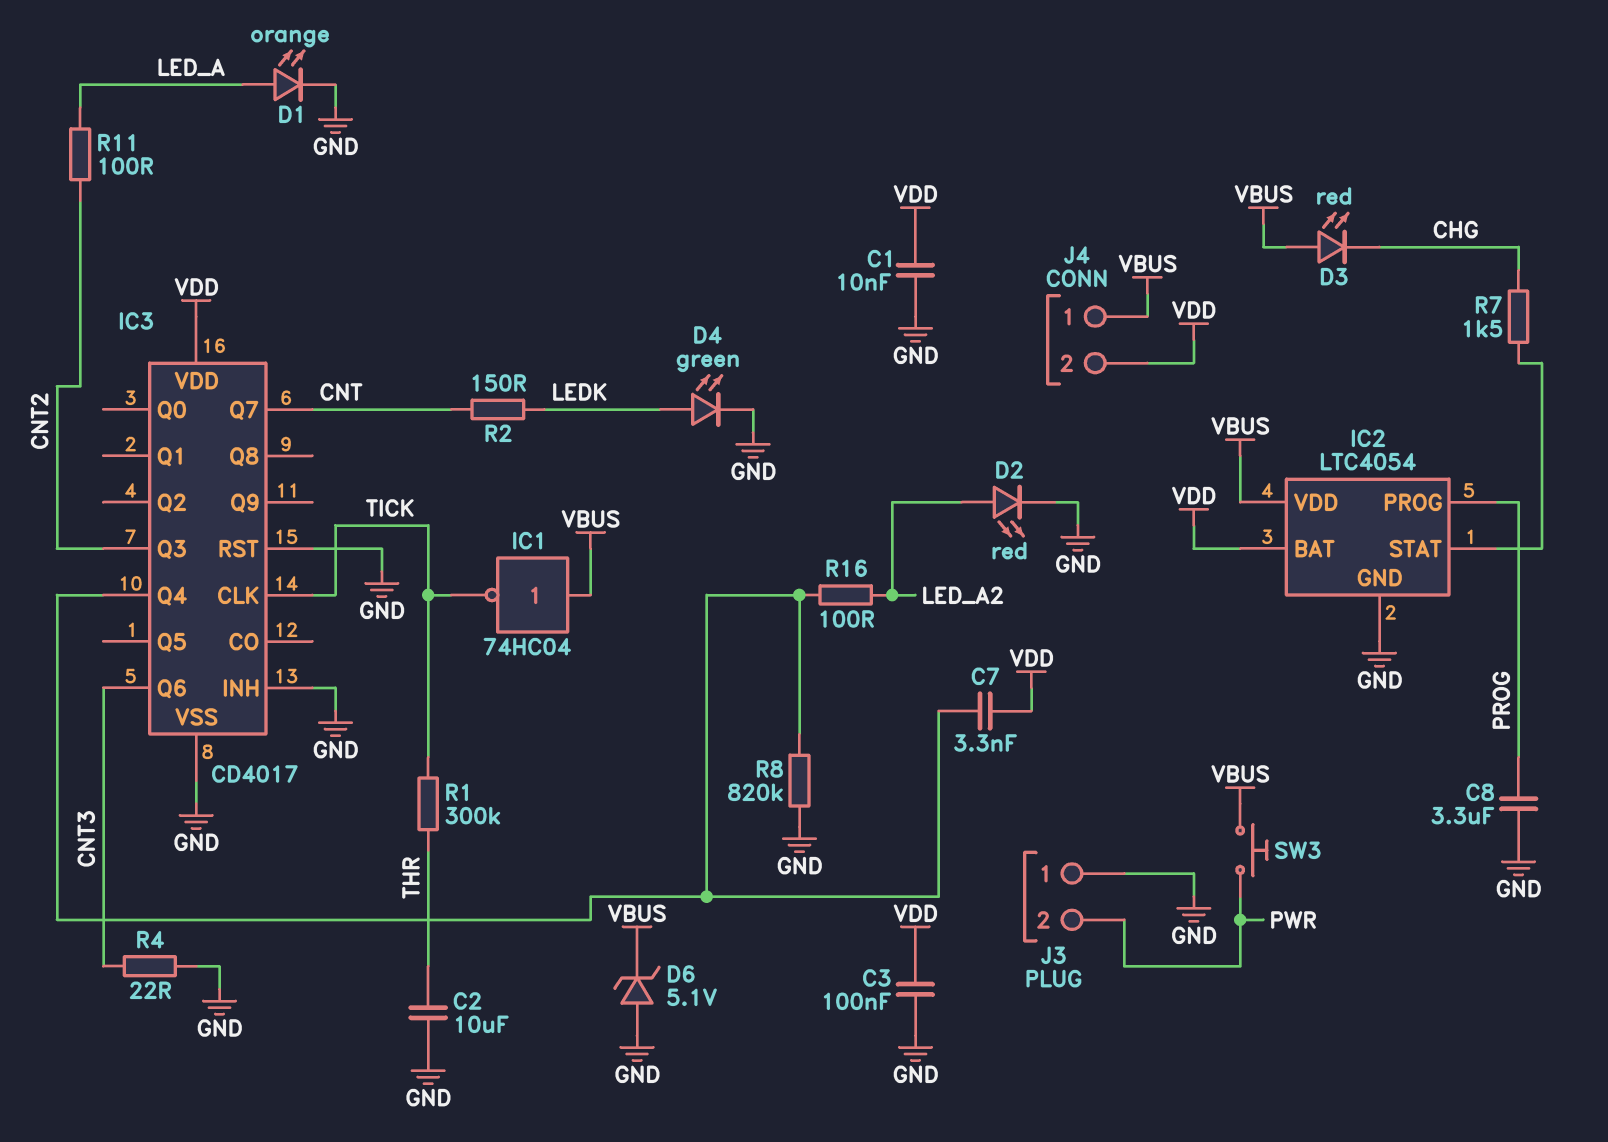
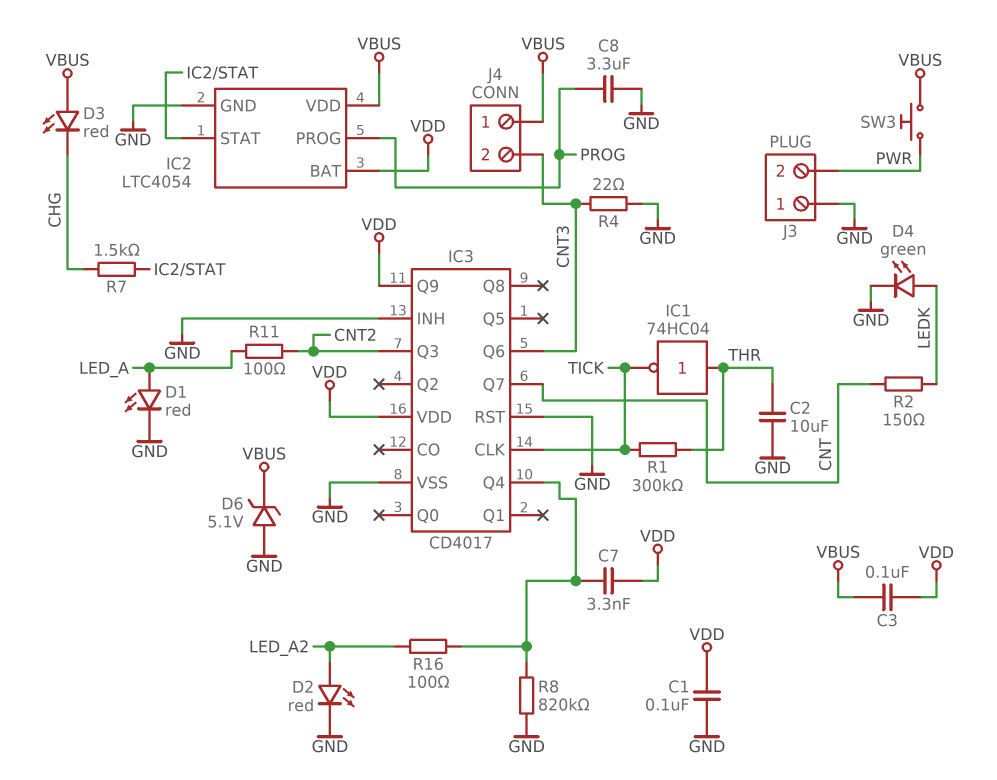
C1: 10nF (GND, VDD) -> 100nF (GND, VDD)
C3: 100nF (GND, VDD) -> 100nF (VBUS, VDD)
D1: LED orange (A LED_A, K GND) -> LED red (A LED_A, K GND)
IC1: NOT 74HC04 (in VBUS, out TICK) -> NOT 74HC04 (in THR, out TICK)
IC3 pin Q9: none -> VDD
J4 pin 2: VDD -> CNT3

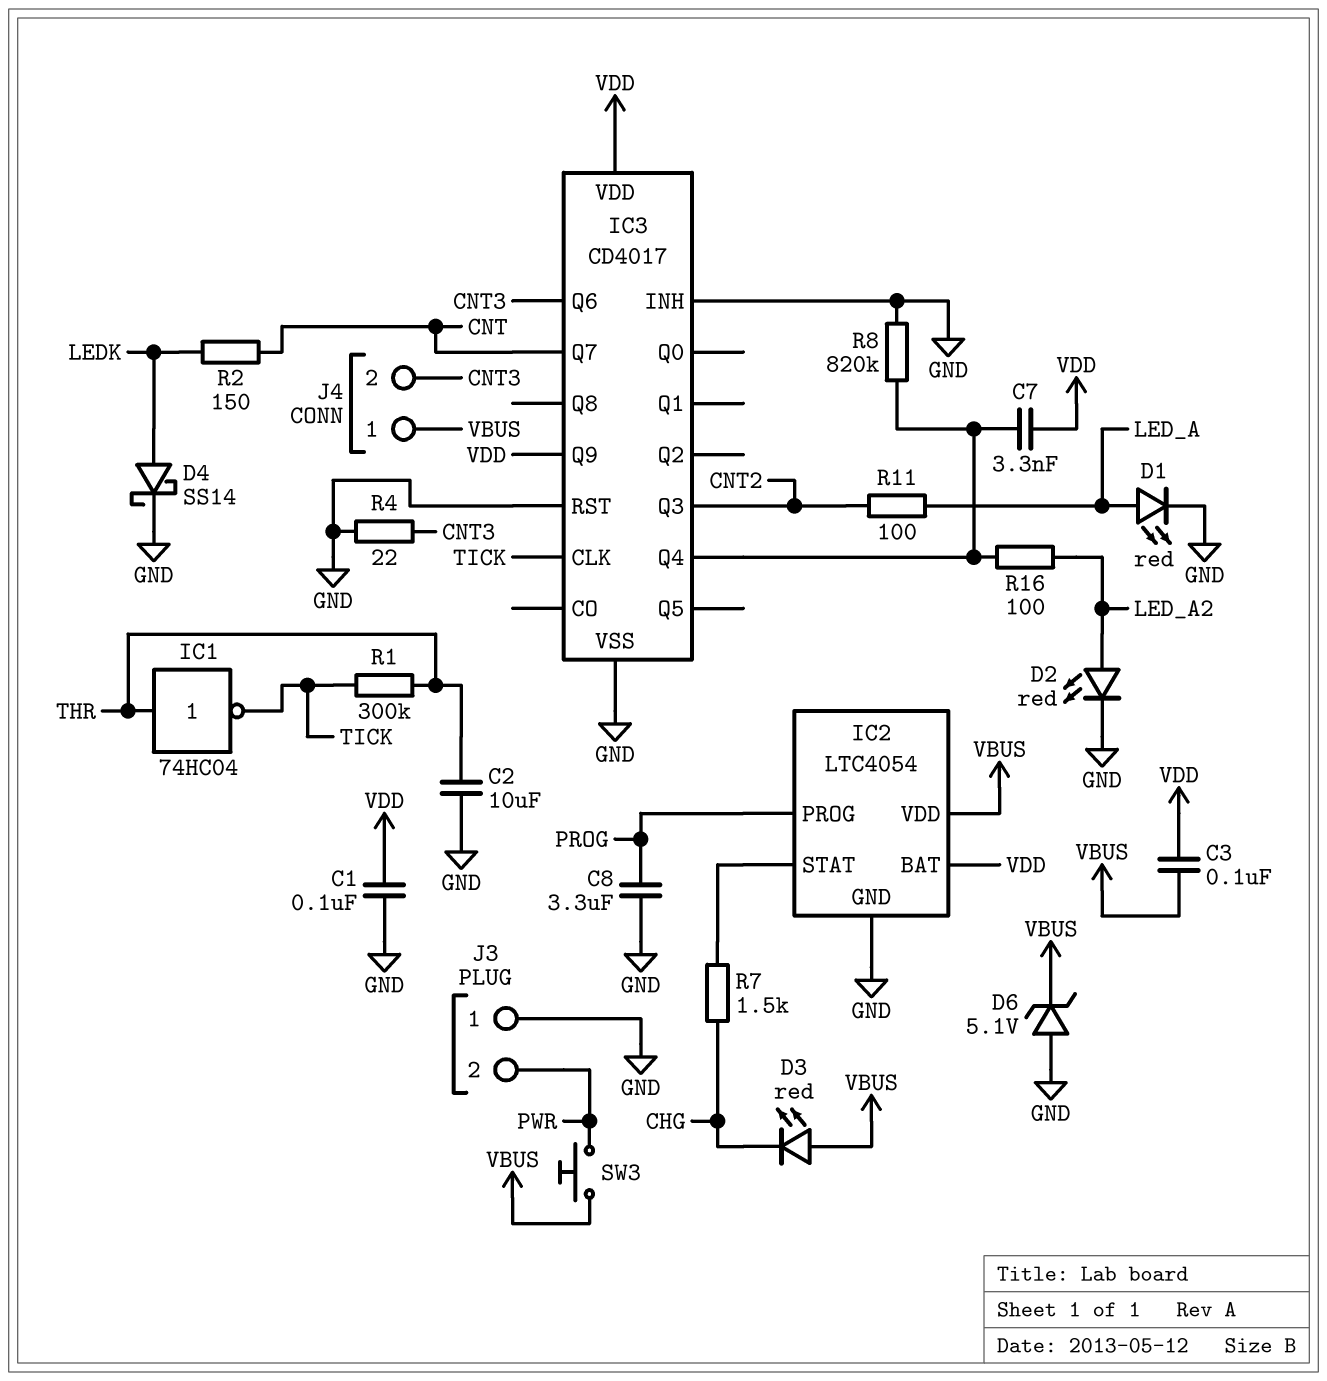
D4: LED green (A LEDK, K GND) -> schottky SS14 (A LEDK, K GND)

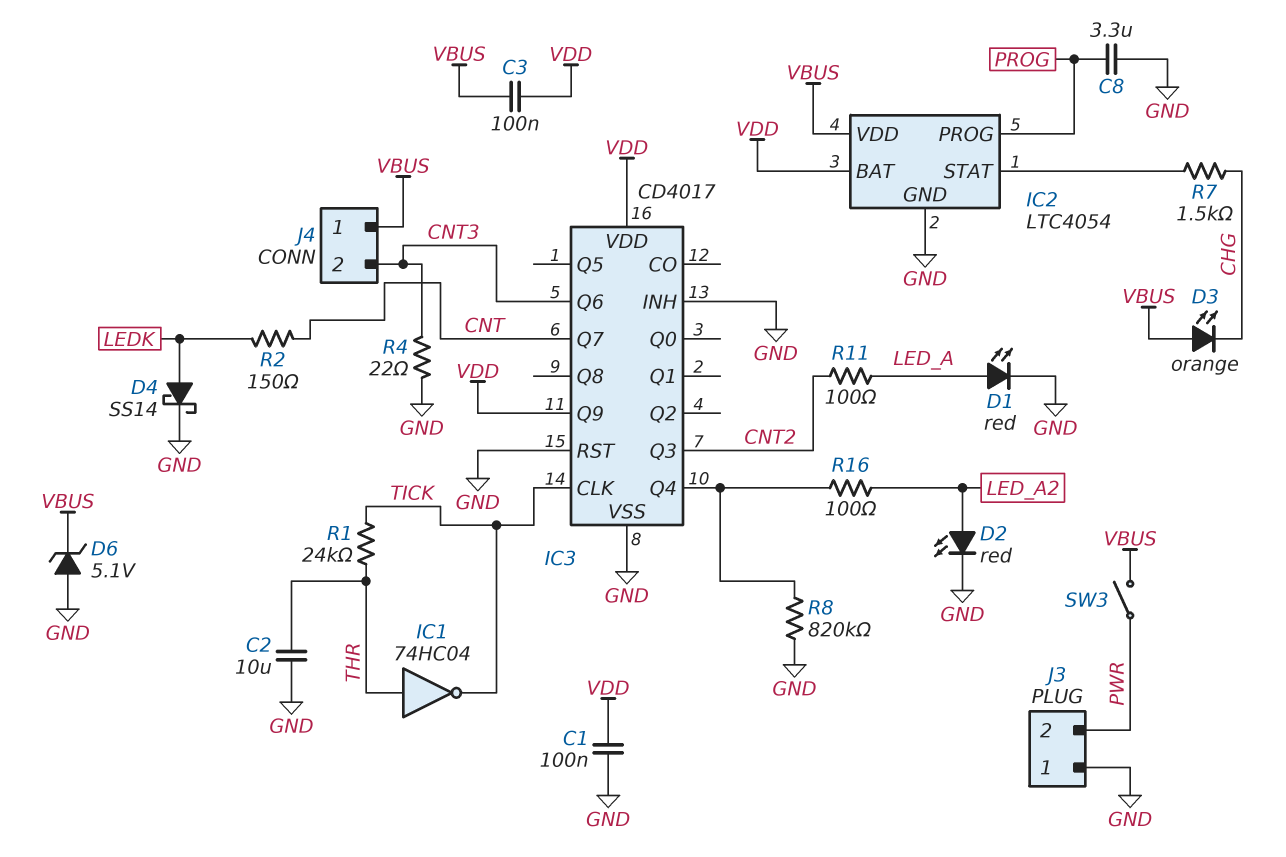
C7: 3.3nF (IC3/Q4, VDD) -> none
D3: LED red (A VBUS, K CHG) -> LED orange (A VBUS, K CHG)
R1: 300k (THR, TICK) -> 24k (THR, TICK)
SW3: button (PWR, VBUS) -> switch (PWR, VBUS)

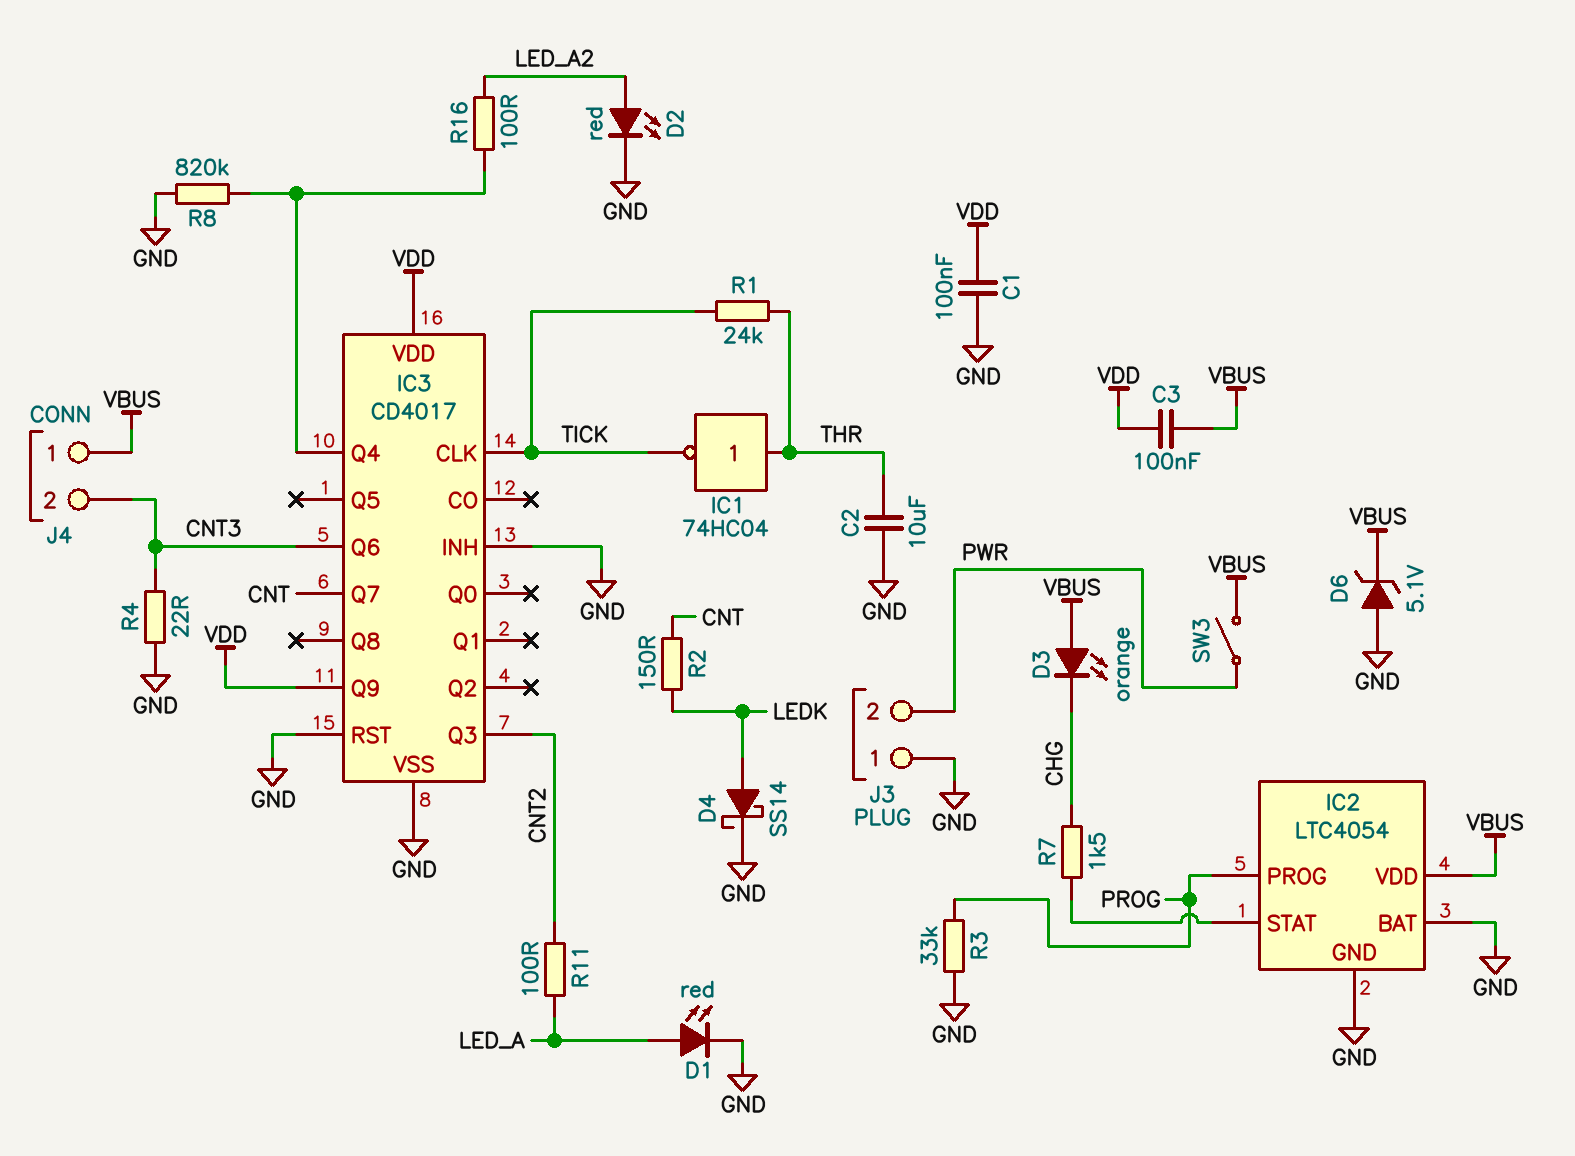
C8: 3.3uF (GND, PROG) -> none
IC2 pin BAT: VDD -> GND
R3: none -> 33k (GND, PROG)

